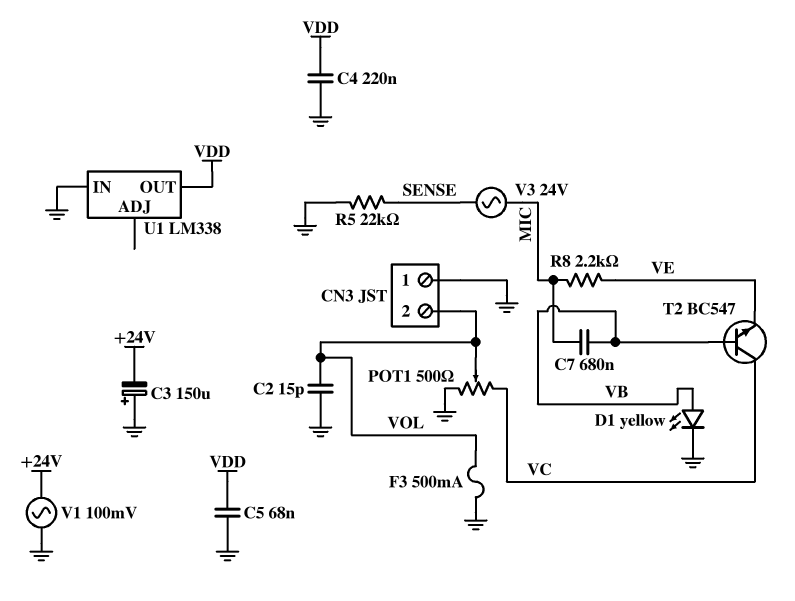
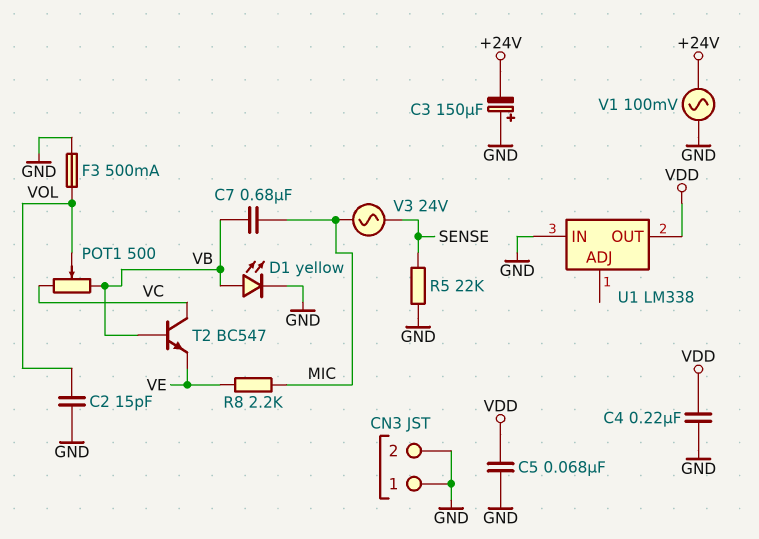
CN3 pin 2: VOL -> GND
POT1: 500 (GND, VC, wiper VOL) -> 500 (VB, VC, wiper VOL)

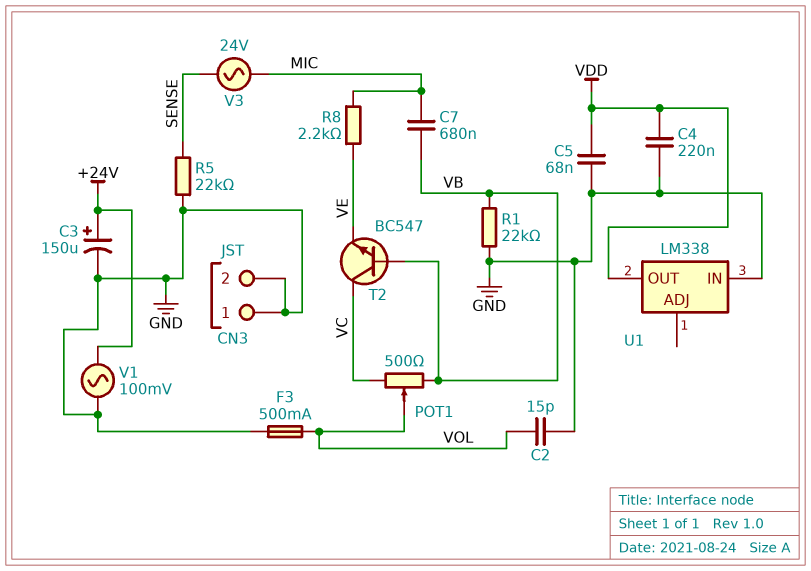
C3: 150uF (plus GND, minus +24V) -> 150uF (plus +24V, minus GND)
D1: LED yellow (A VB, K GND) -> none
R1: none -> 22k (GND, VB)

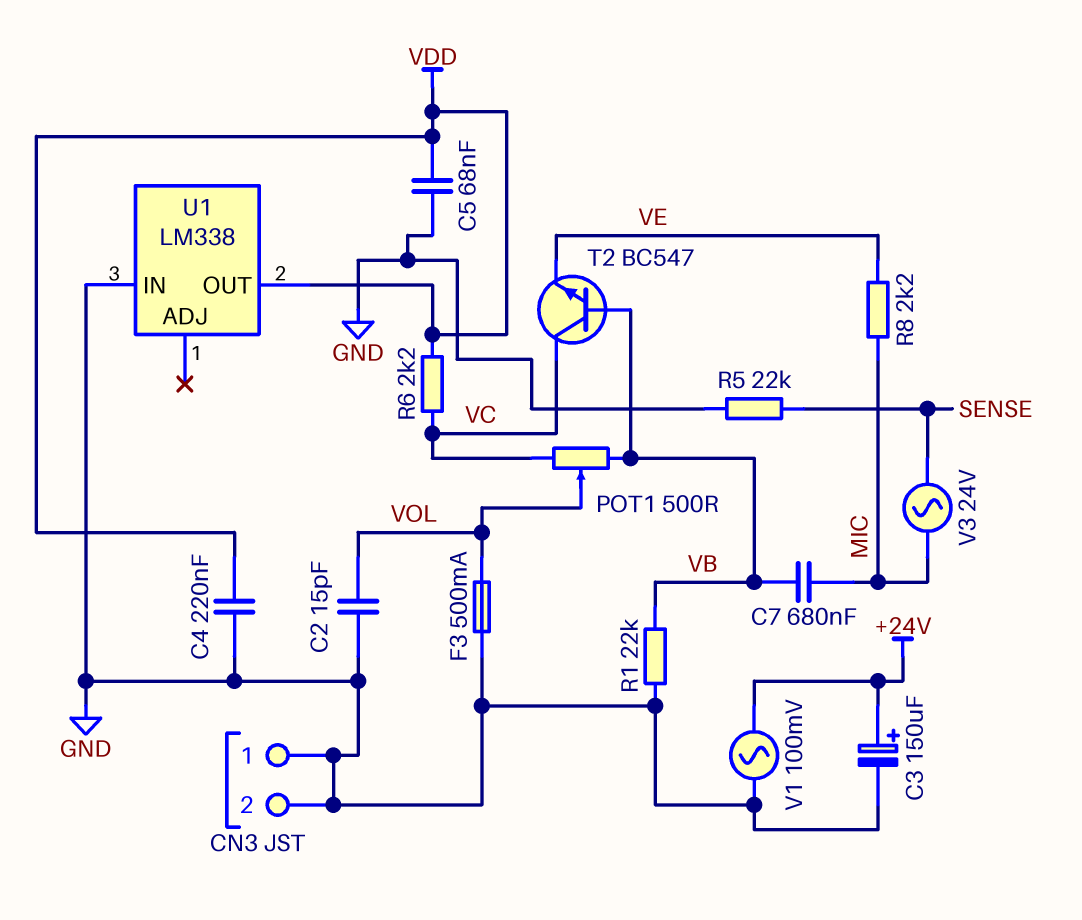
R6: none -> 2.2k (VC, VDD)

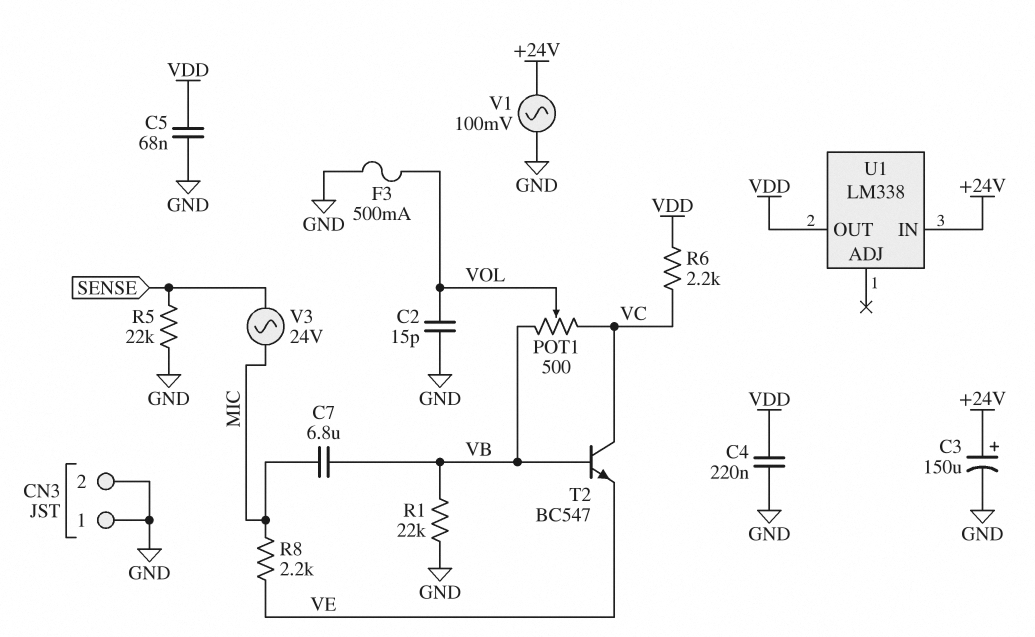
C7: 680nF (MIC, VB) -> 6.8uF (MIC, VB)
U1 pin IN: GND -> +24V

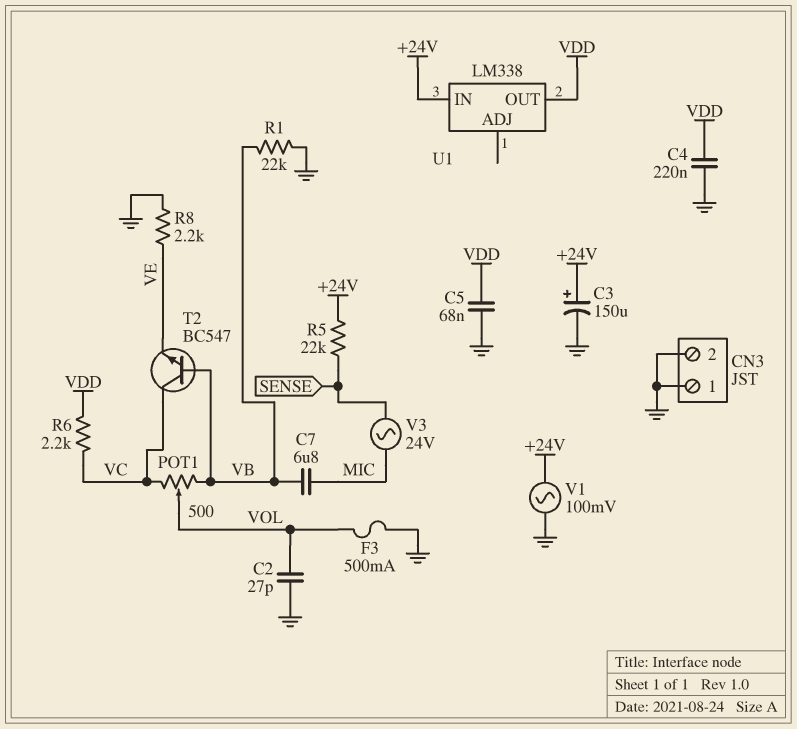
C2: 15pF (GND, VOL) -> 27pF (GND, VOL)
R5: 22k (GND, SENSE) -> 22k (+24V, SENSE)
R8: 2.2k (MIC, VE) -> 2.2k (GND, VE)

